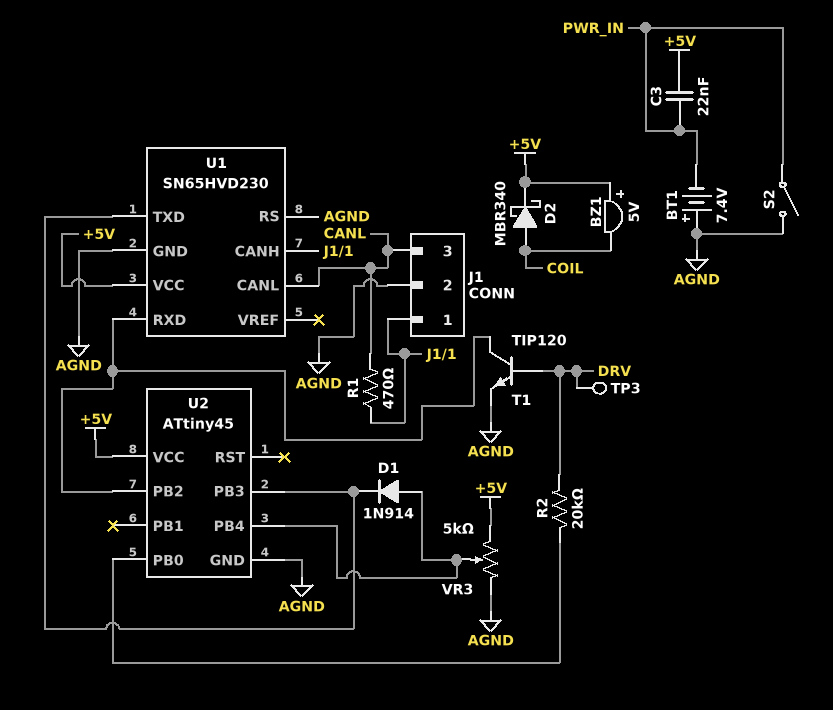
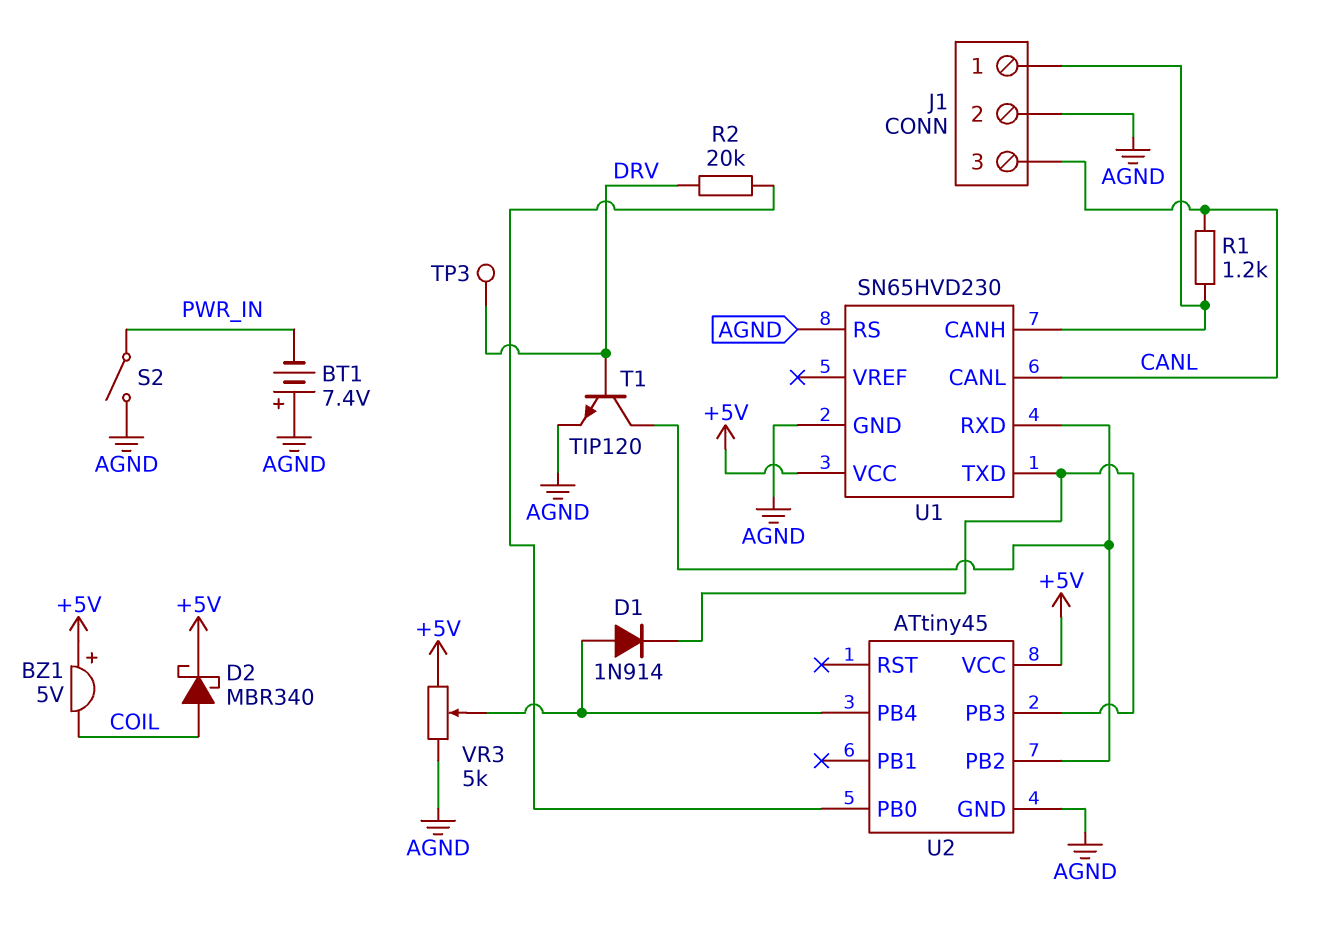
C3: 22nF (+5V, PWR_IN) -> none
R1: 470 (CANL, J1/1) -> 1.2k (CANL, J1/1)

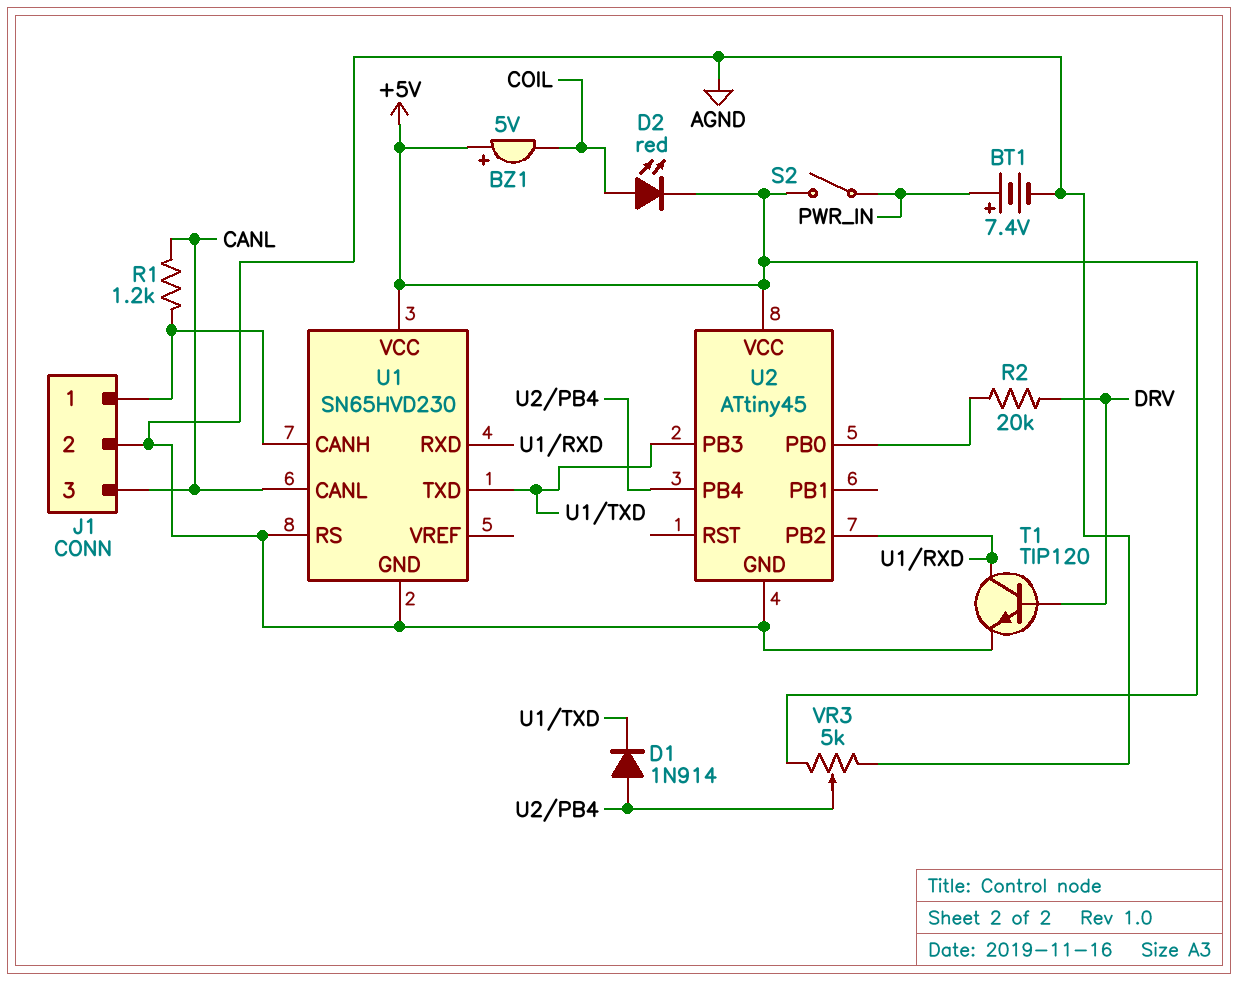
BT1: 7.4V (plus AGND, minus PWR_IN) -> 7.4V (plus PWR_IN, minus AGND)
D2: schottky MBR340 (A COIL, K +5V) -> LED red (A COIL, K +5V)
S2: switch (AGND, PWR_IN) -> switch (+5V, PWR_IN)
TP3: test point (DRV) -> none

